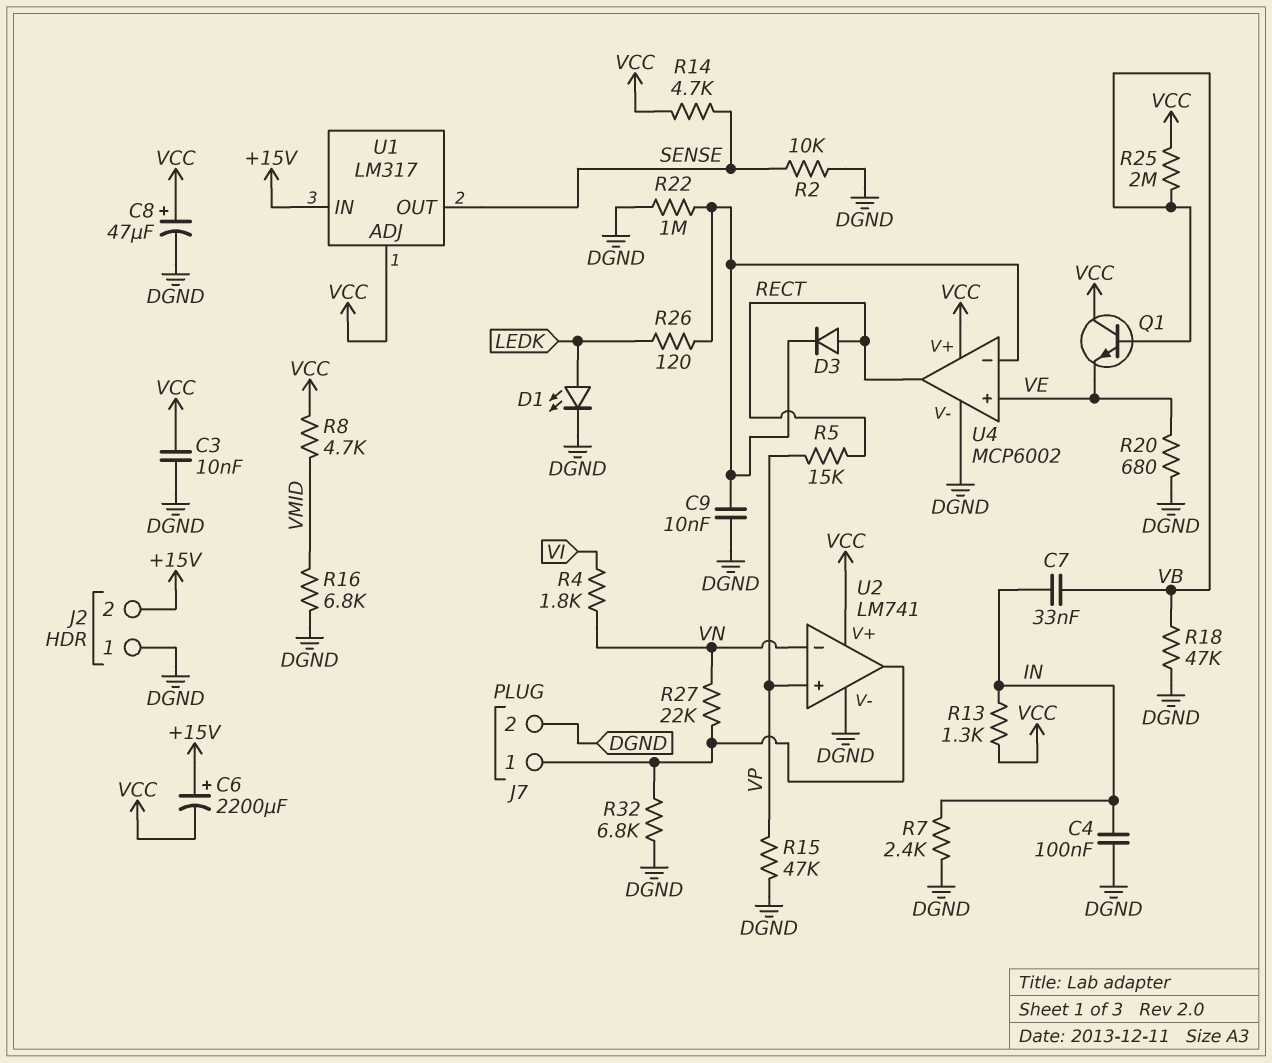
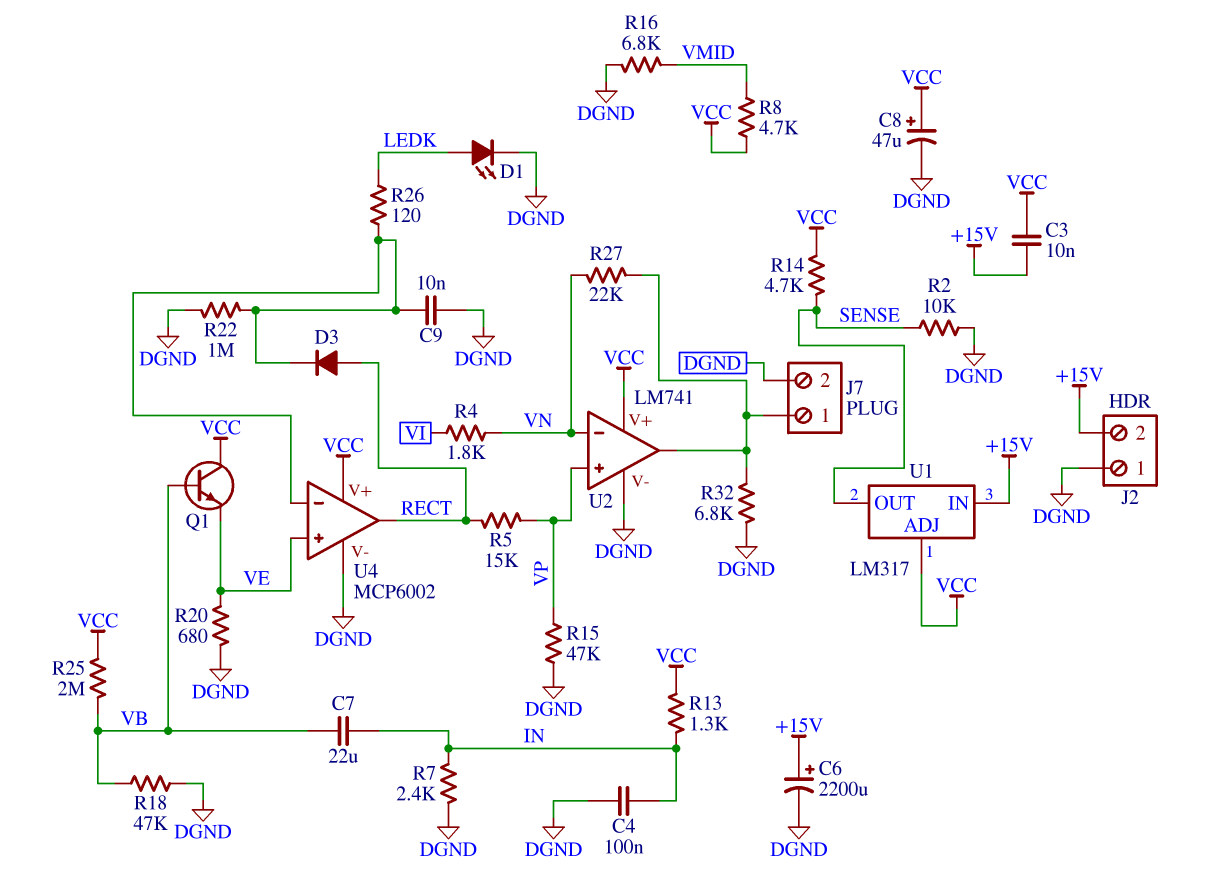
C3: 10nF (DGND, VCC) -> 10nF (+15V, VCC)
C6: 2200uF (plus +15V, minus VCC) -> 2200uF (plus +15V, minus DGND)
C7: 33nF (IN, VB) -> 22uF (IN, VB)

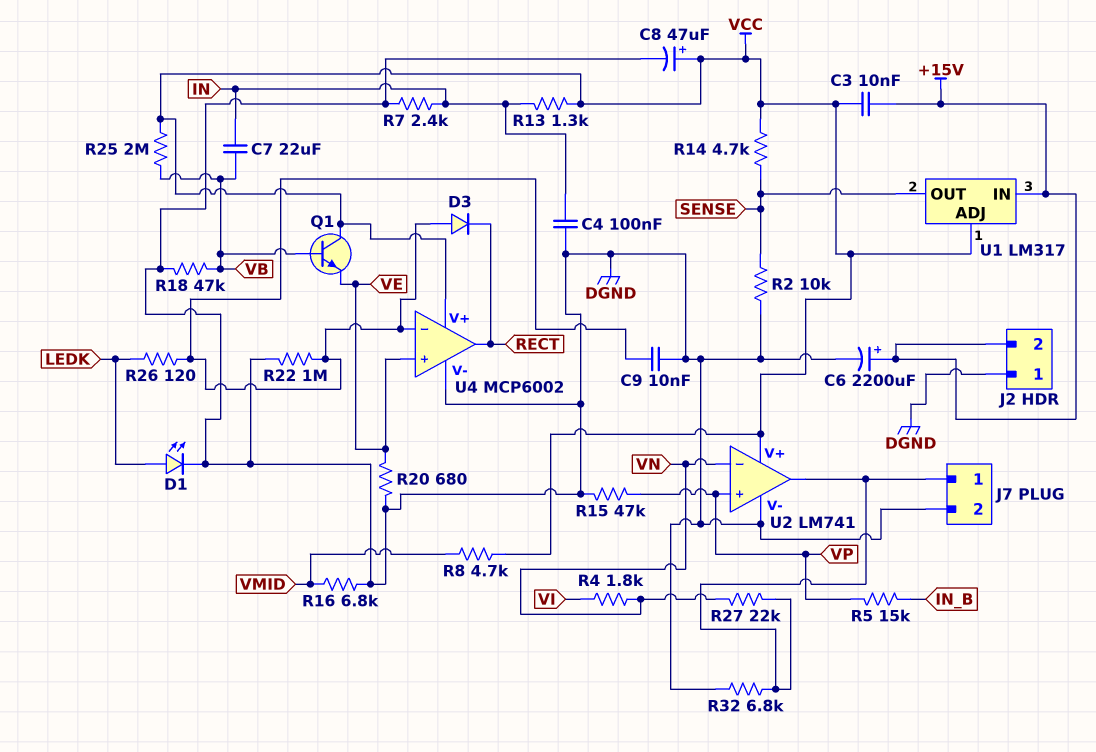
D3: diode (A RECT, K U4/in-) -> diode (A U4/in-, K RECT)
R5: 15k (RECT, VP) -> 15k (IN_B, VP)

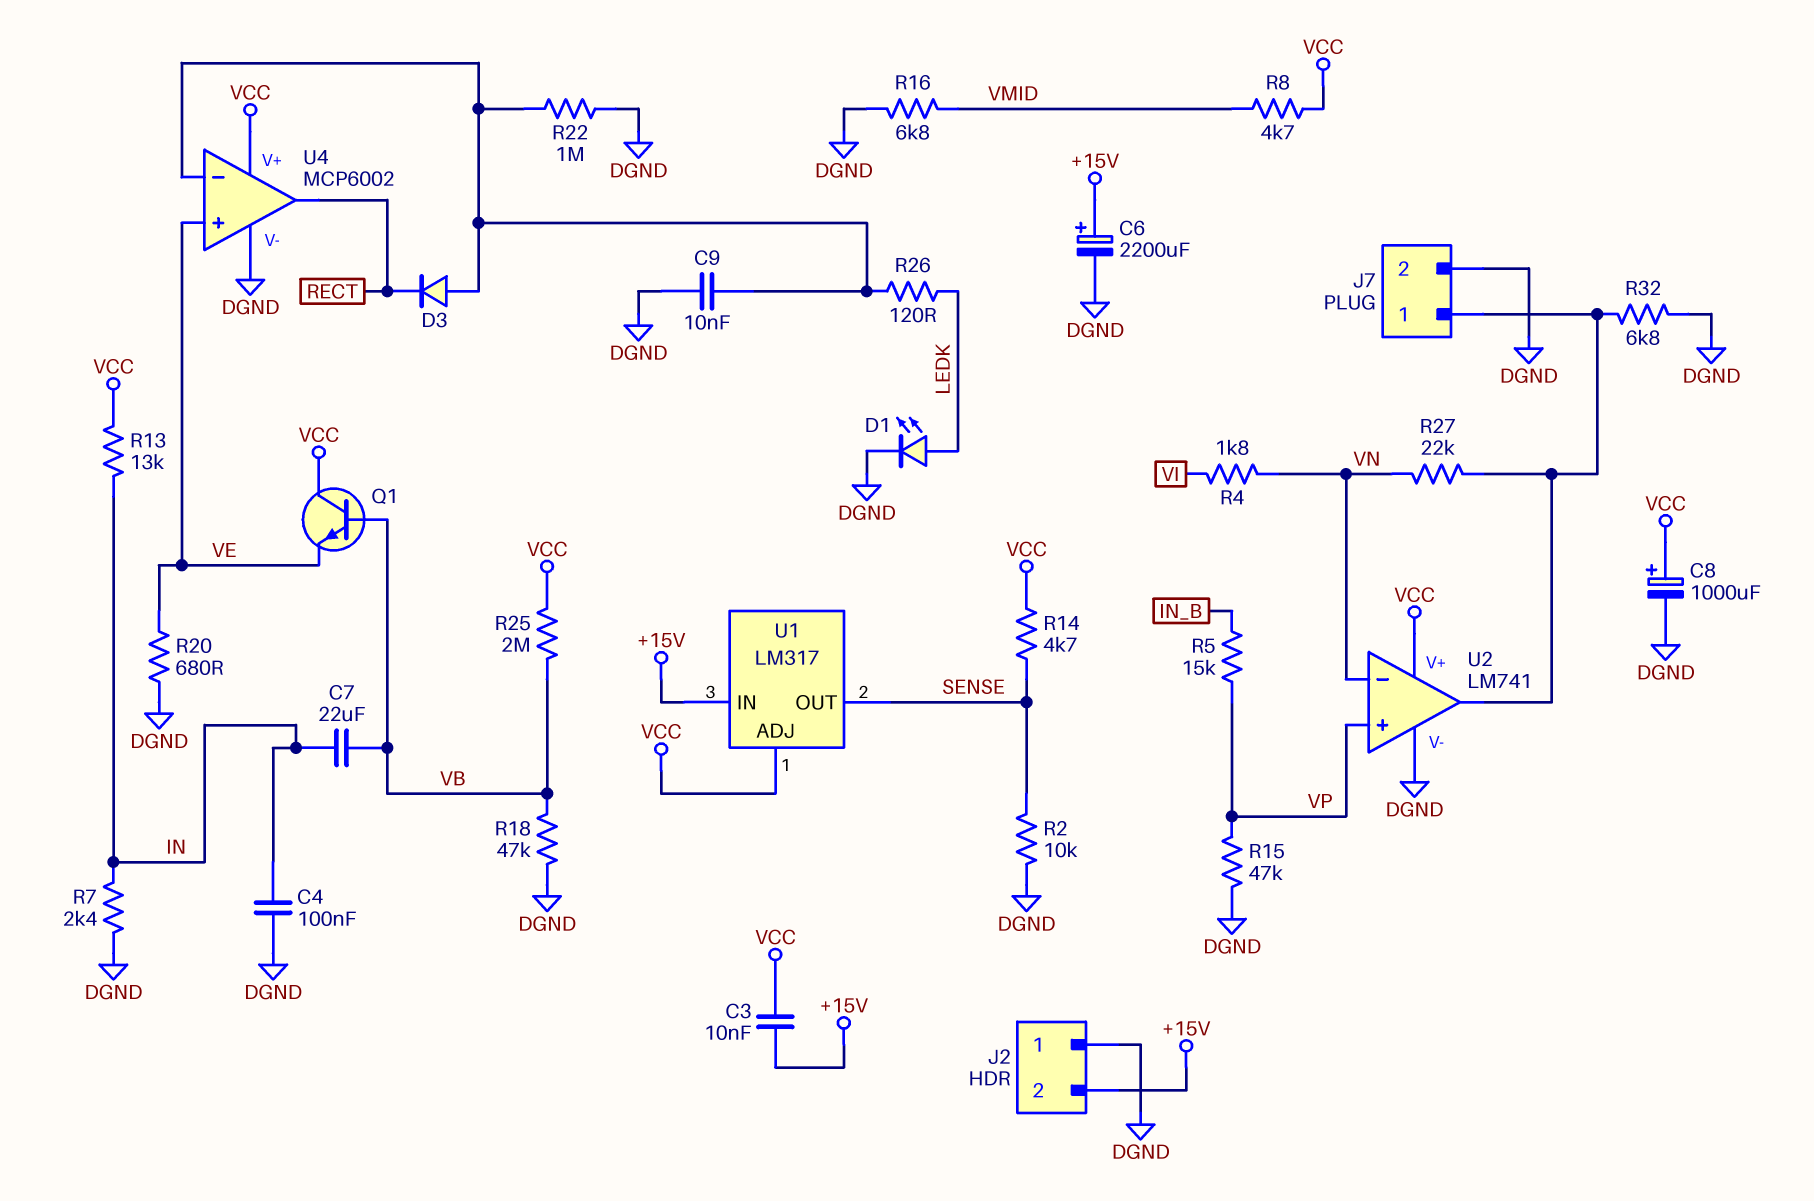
C8: 47uF (plus VCC, minus DGND) -> 1000uF (plus VCC, minus DGND)
R13: 1.3k (IN, VCC) -> 13k (IN, VCC)

